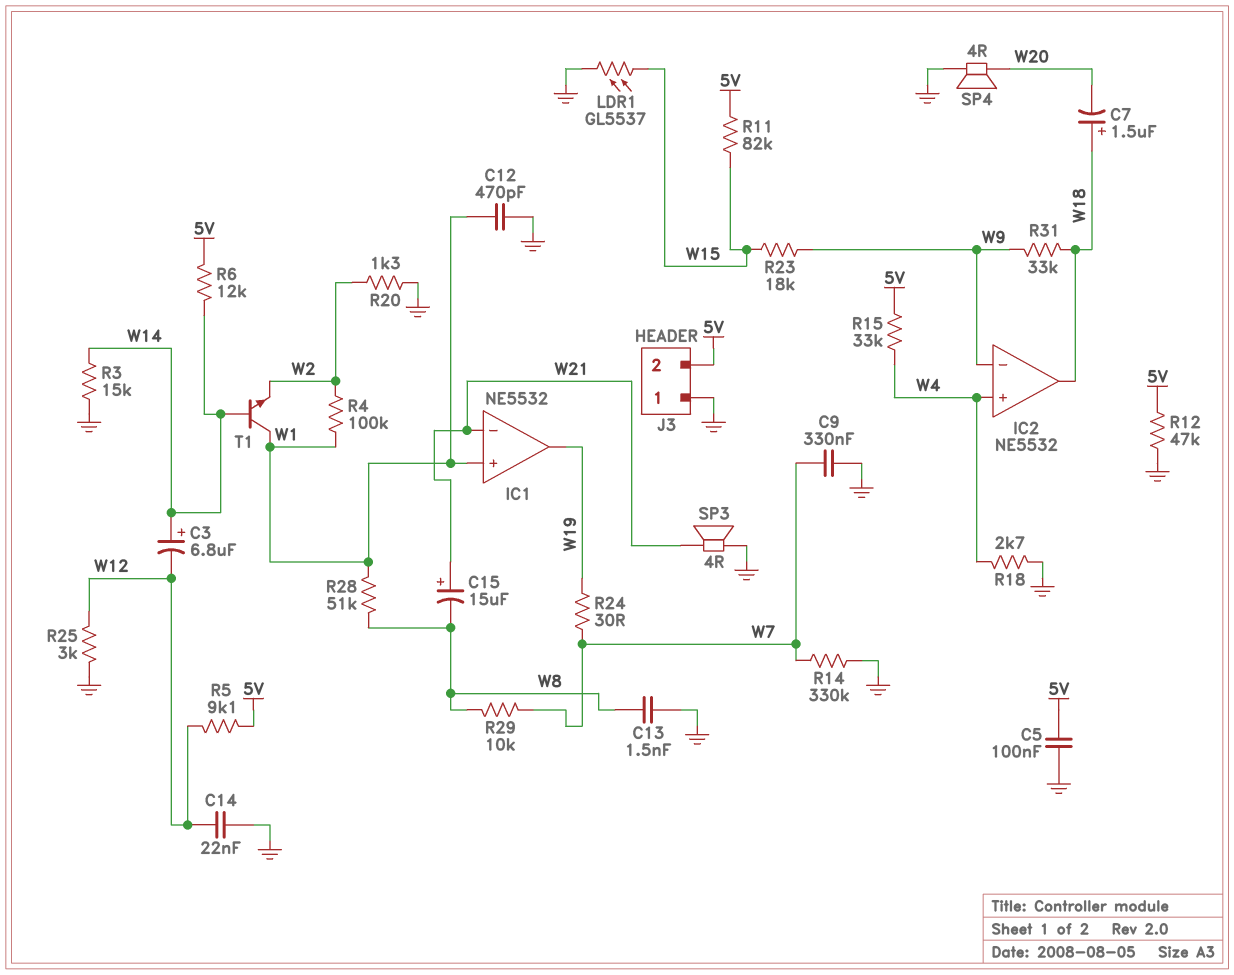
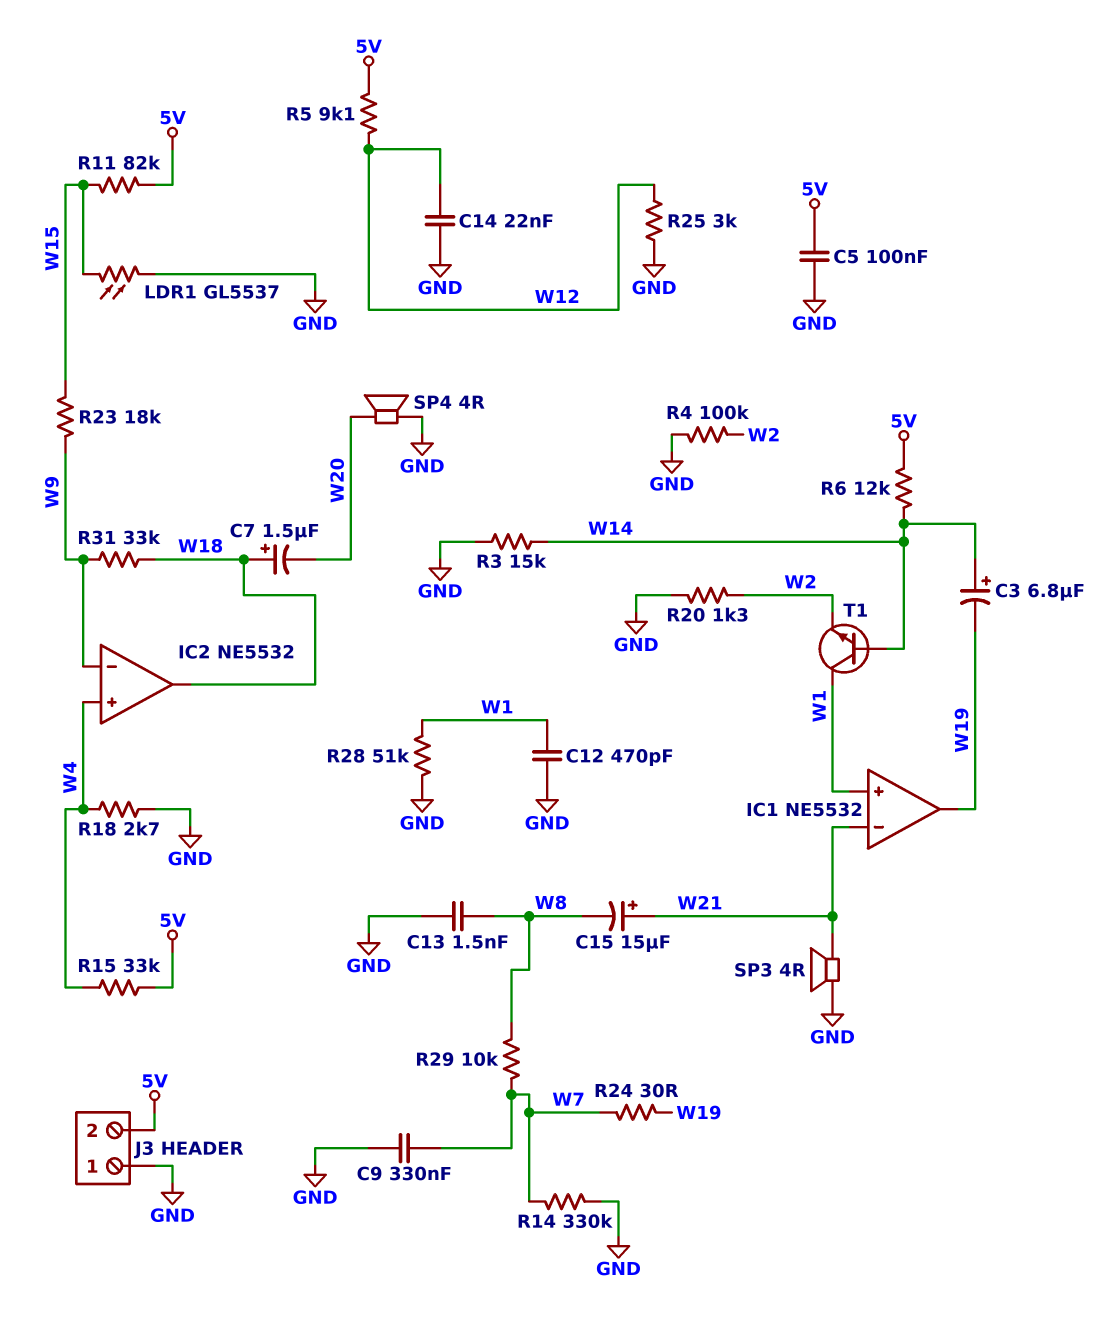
C3: 6.8uF (plus W14, minus W12) -> 6.8uF (plus W14, minus W19)
R4: 100k (W1, W2) -> 100k (GND, W2)
R12: 47k (5V, GND) -> none
R28: 51k (W1, W8) -> 51k (GND, W1)

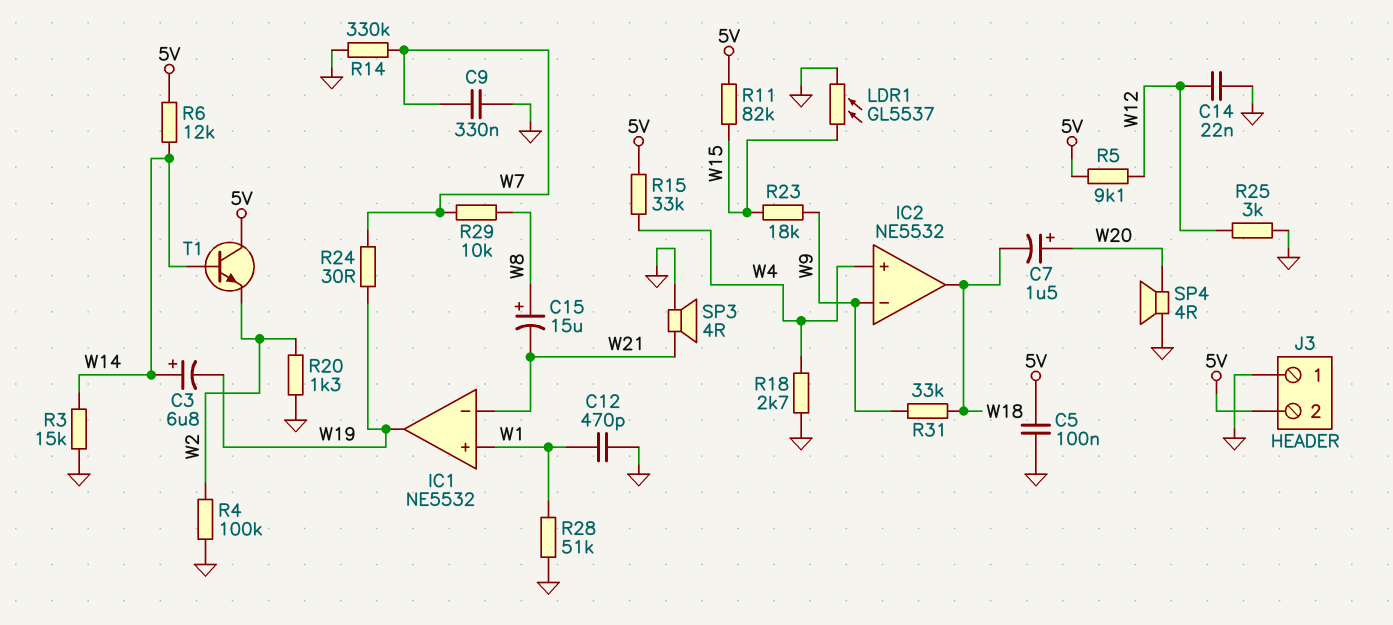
C7: 1.5uF (plus W18, minus W20) -> 1.5uF (plus W20, minus W18)
C13: 1.5nF (GND, W8) -> none
C15: 15uF (plus W21, minus W8) -> 15uF (plus W8, minus W21)
T1: NPN (B W14, C W1, E W2) -> NPN (B W14, C 5V, E W2)

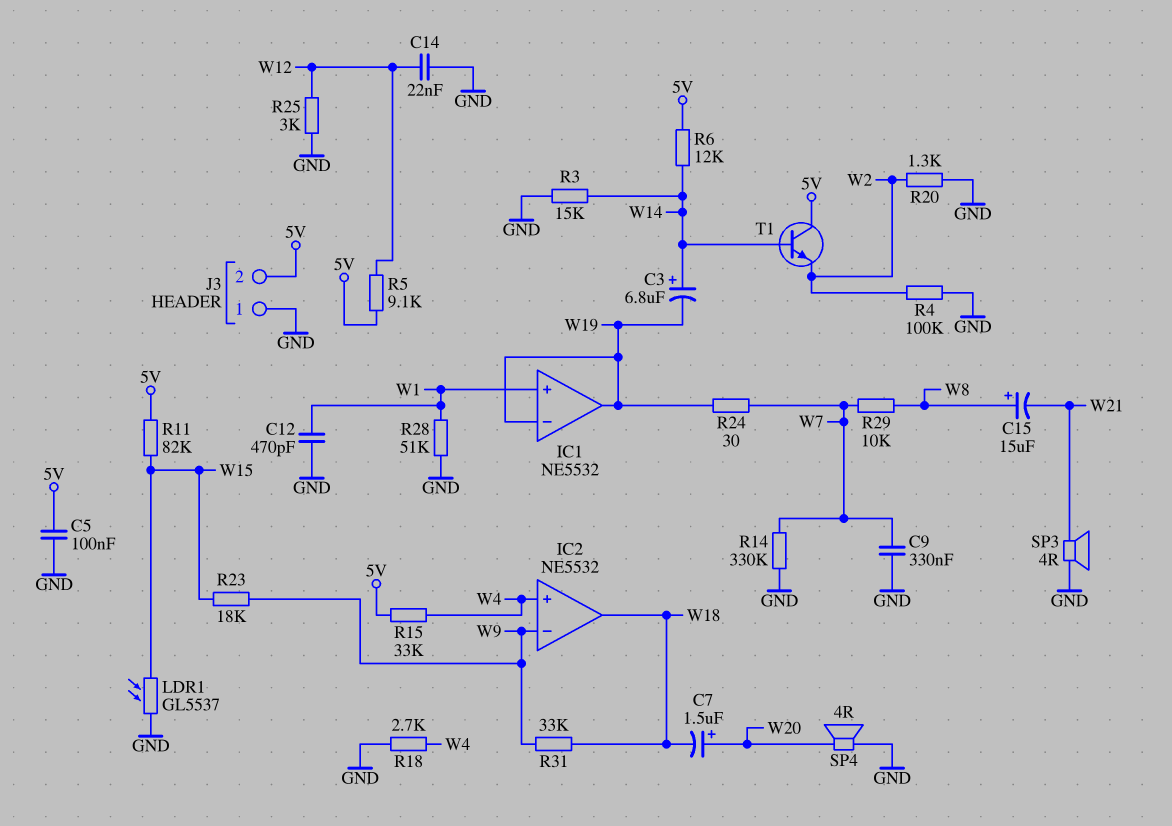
IC1 pin in-: W21 -> W19

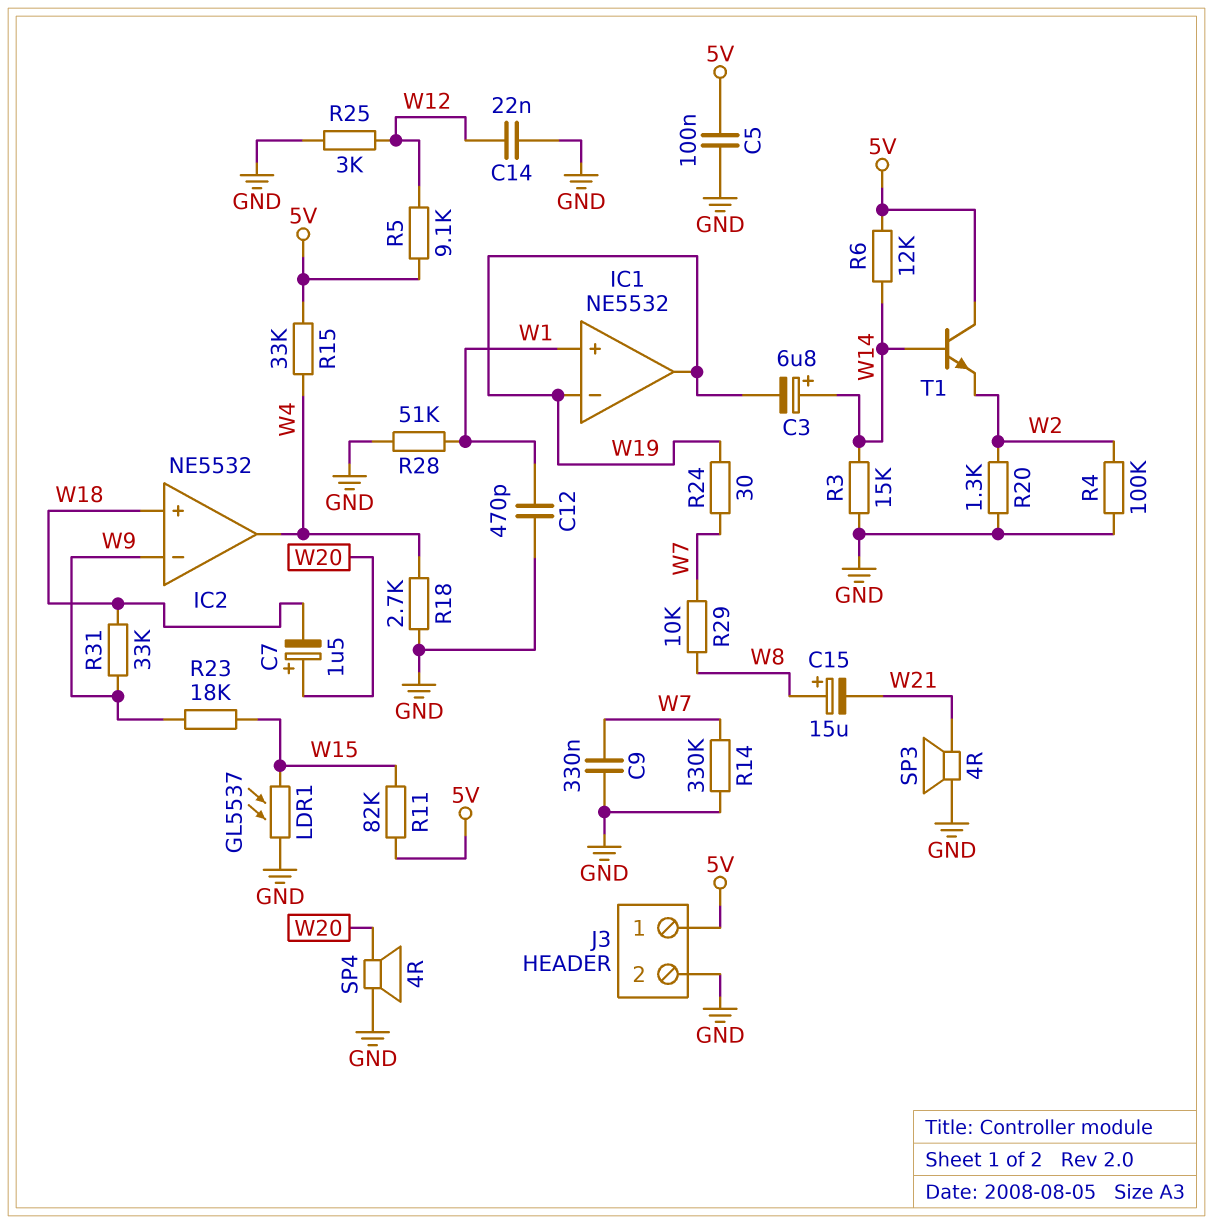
IC2 pin in+: W4 -> W18
IC2 pin out: W18 -> W4
J3 pin 1: GND -> 5V
J3 pin 2: 5V -> GND

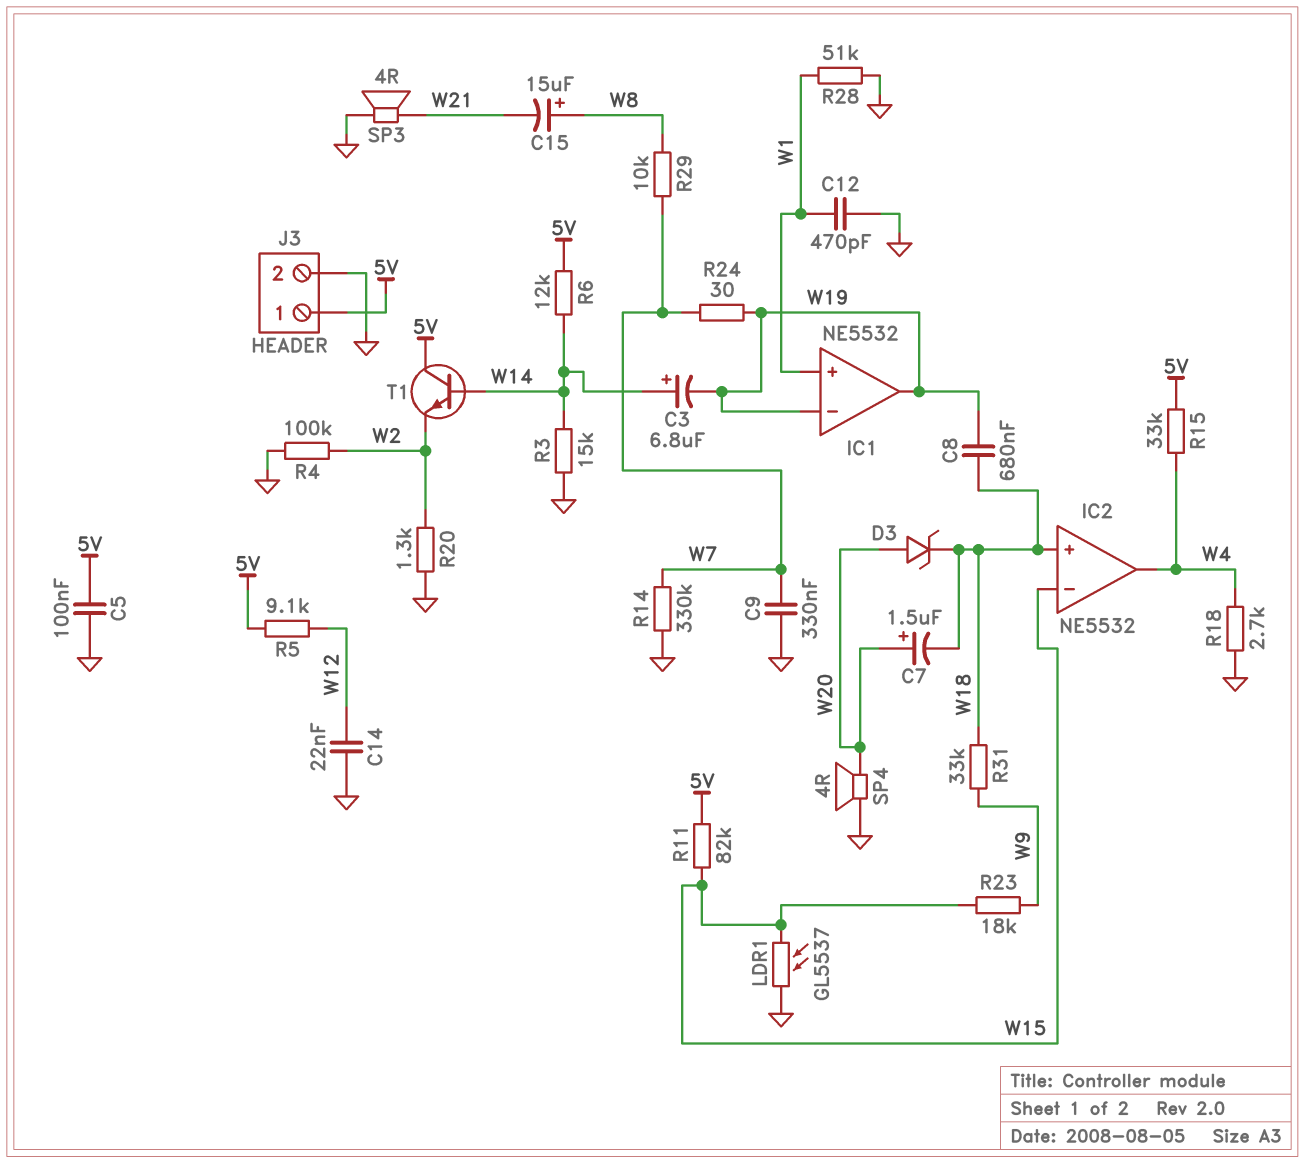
C8: none -> 680nF (W18, W19)
D3: none -> zener (A W20, K W18)
IC2 pin in-: W9 -> W15
R25: 3k (GND, W12) -> none

